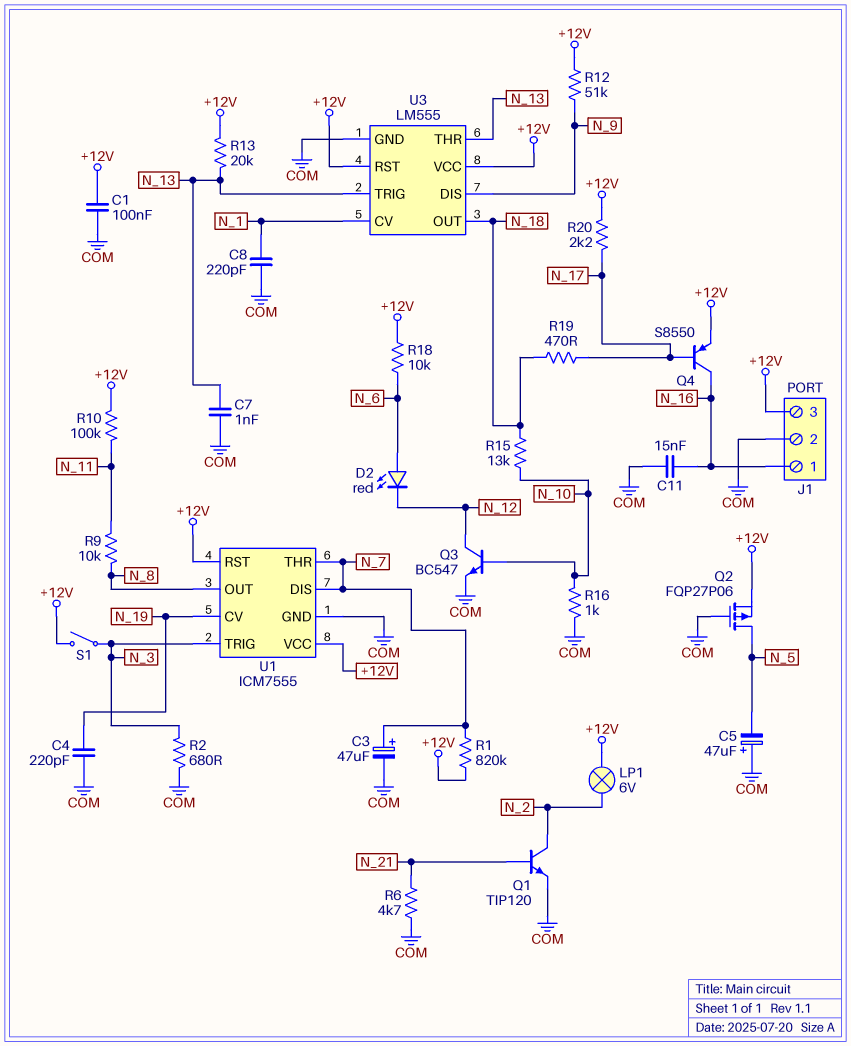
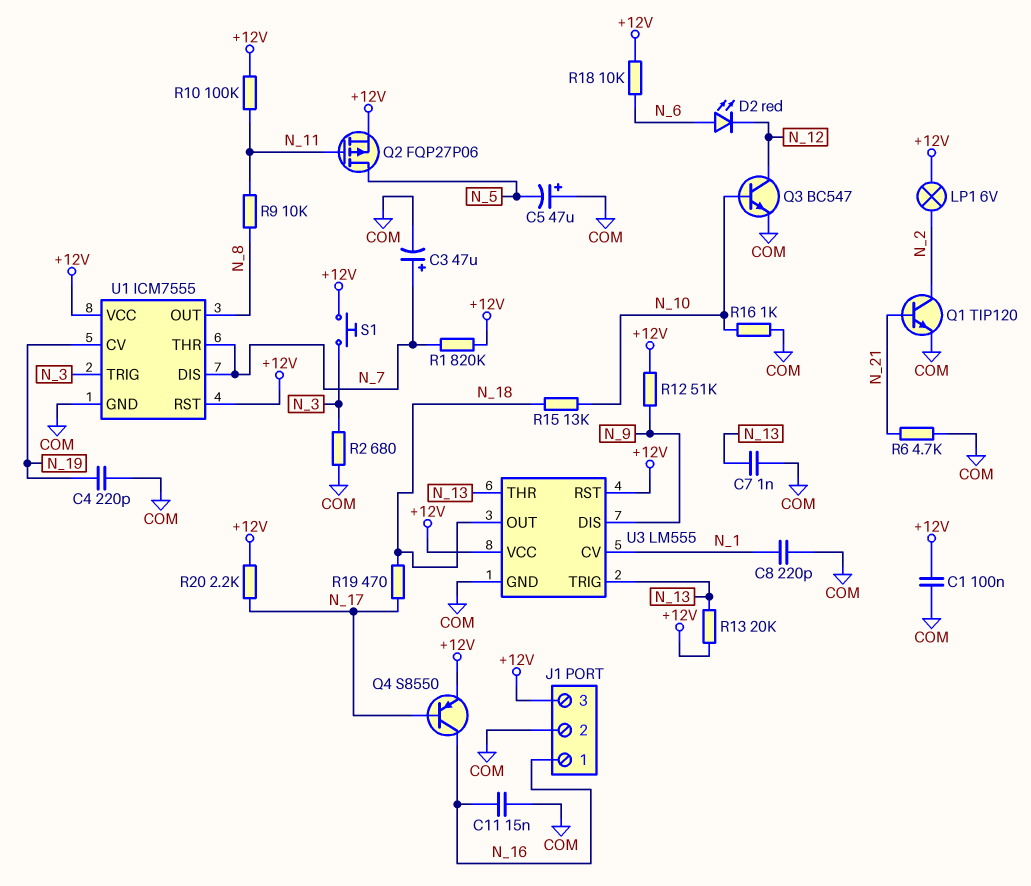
Q2: PMOS FQP27P06 (G COM, D N_5, S +12V) -> PMOS FQP27P06 (G N_11, D N_5, S +12V)
S1: switch (+12V, N_3) -> button (+12V, N_3)

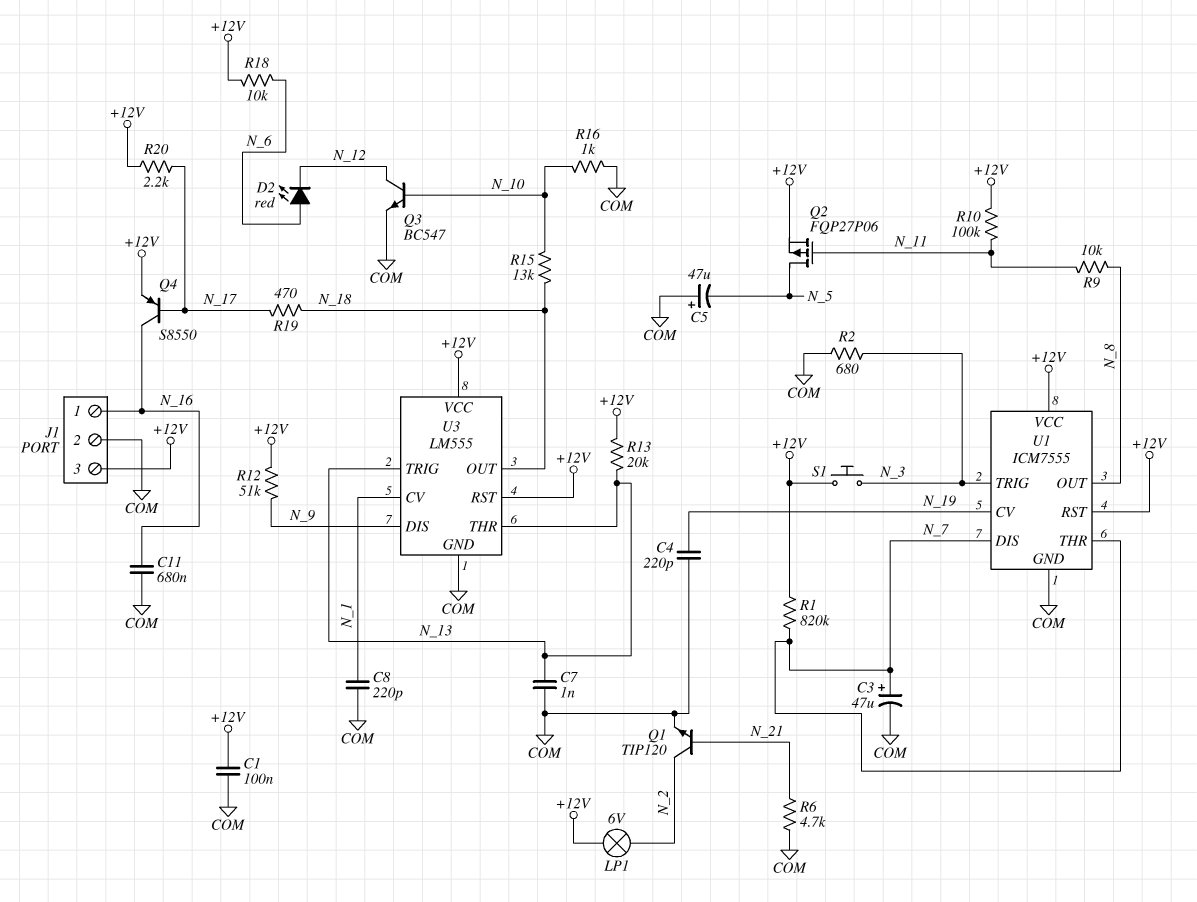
C11: 15nF (COM, N_16) -> 680nF (COM, N_16)

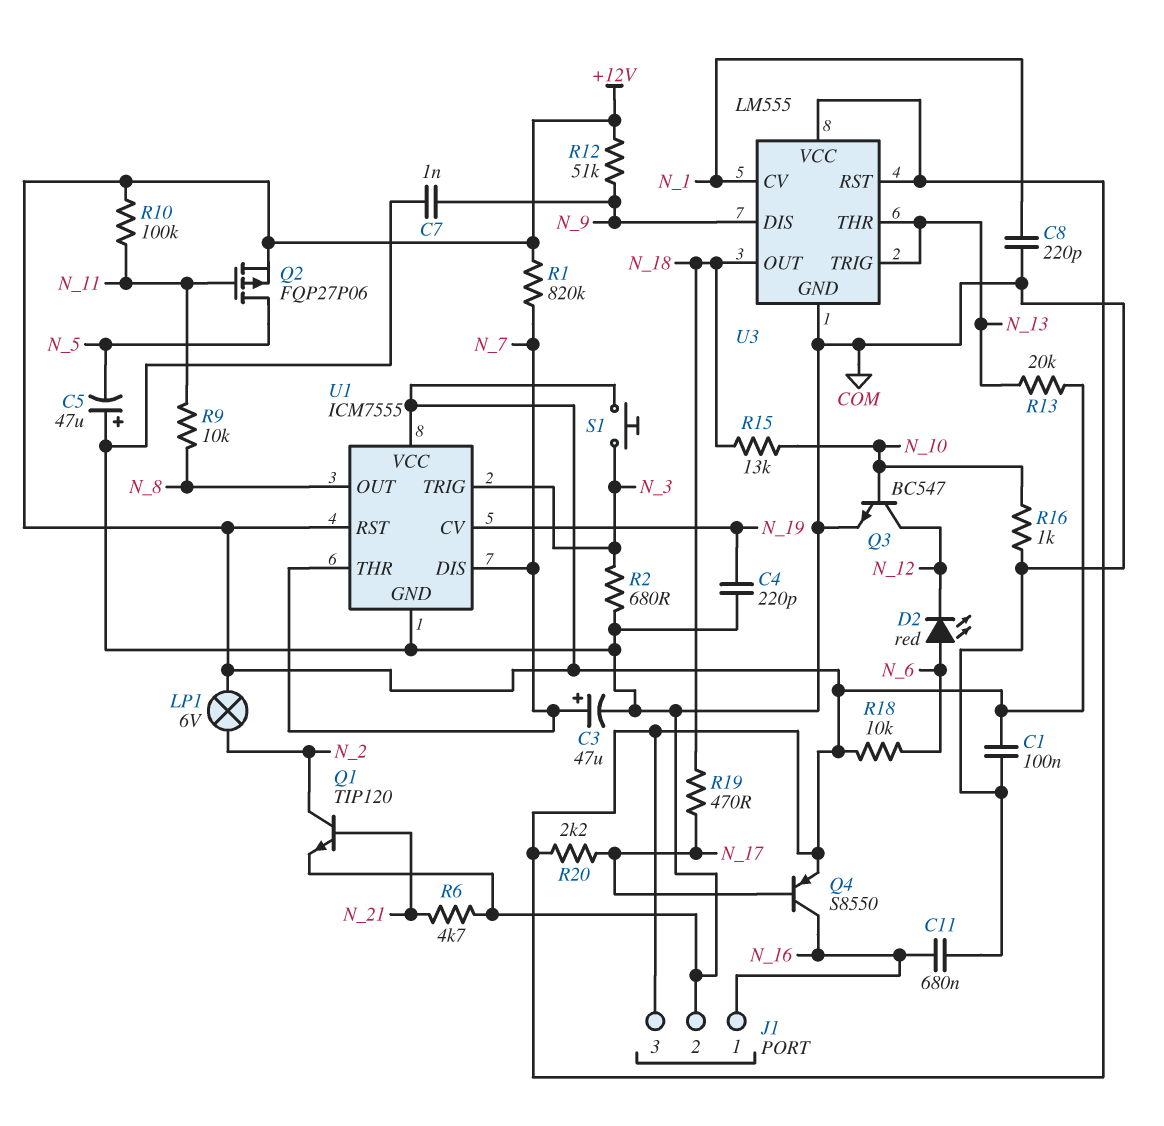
C7: 1nF (COM, N_13) -> 1nF (COM, N_9)

